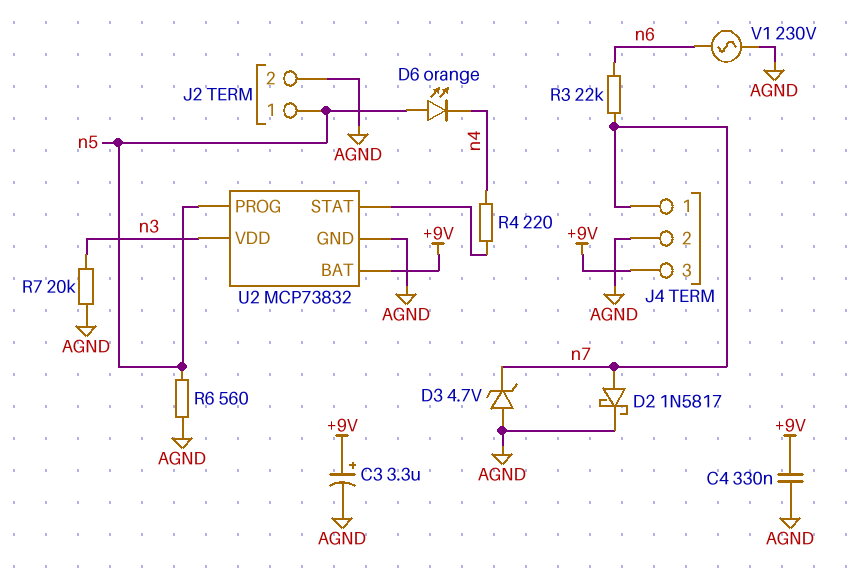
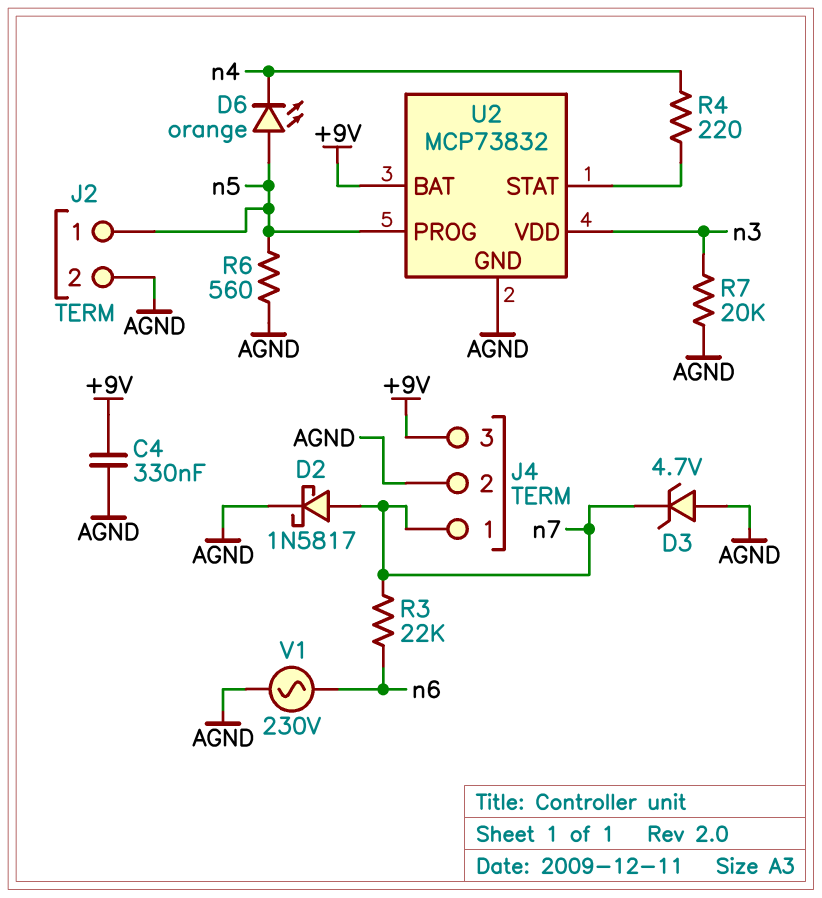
C3: 3.3uF (plus +9V, minus AGND) -> none

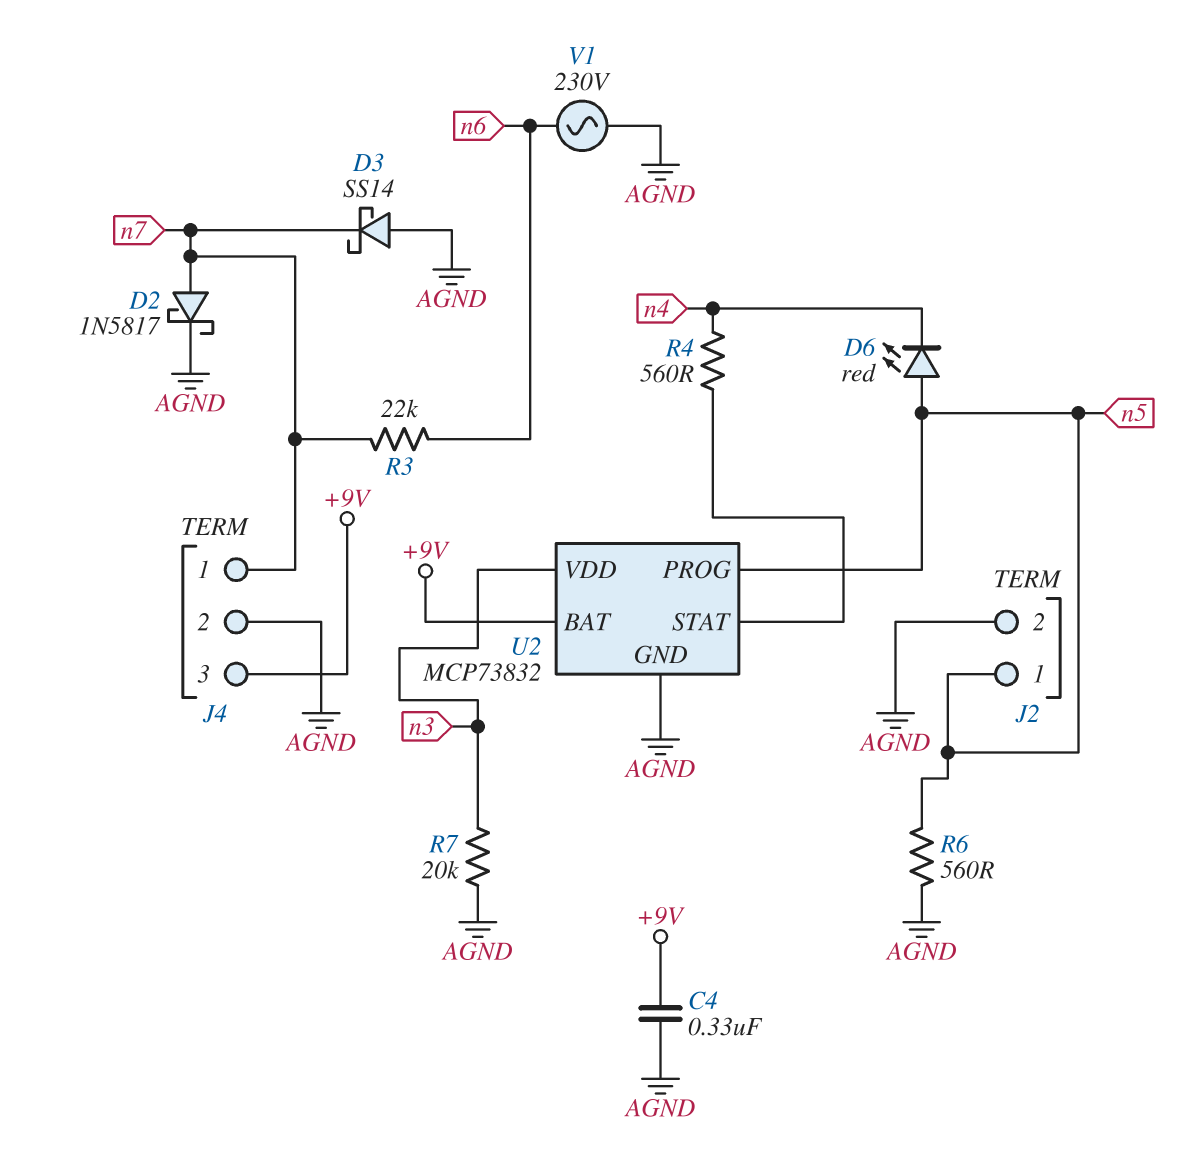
D3: zener 4.7V (A AGND, K n7) -> schottky SS14 (A AGND, K n7)
D6: LED orange (A n5, K n4) -> LED red (A n5, K n4)
R4: 220 (U2/STAT, n4) -> 560 (U2/STAT, n4)

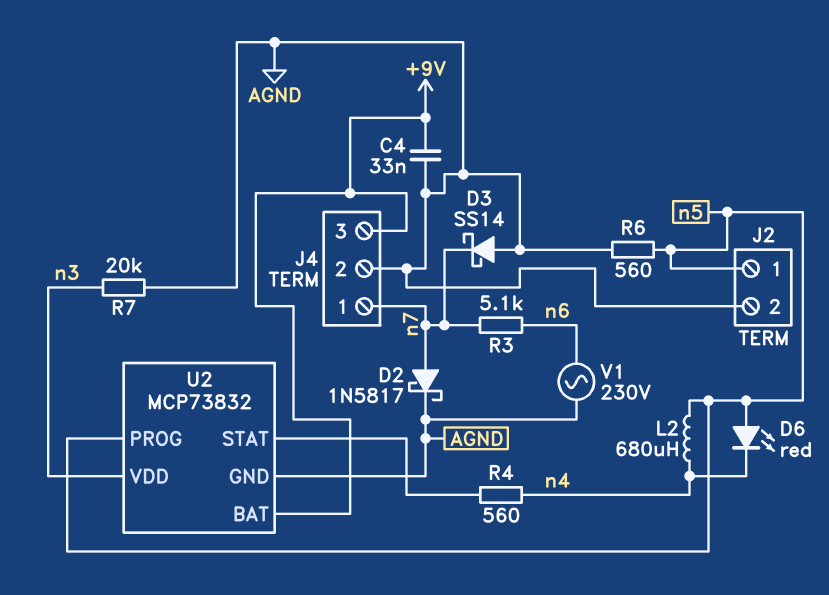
C4: 330nF (+9V, AGND) -> 33nF (+9V, AGND)
L2: none -> 680uH (n4, n5)
R3: 22k (n6, n7) -> 5.1k (n6, n7)

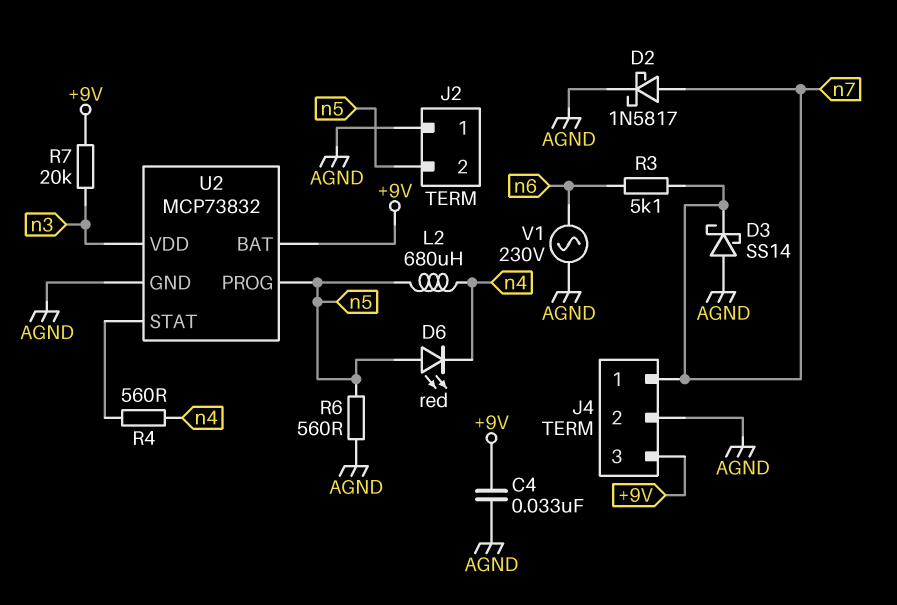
J2 pin 1: n5 -> AGND
J2 pin 2: AGND -> n5
R7: 20k (AGND, n3) -> 20k (+9V, n3)

